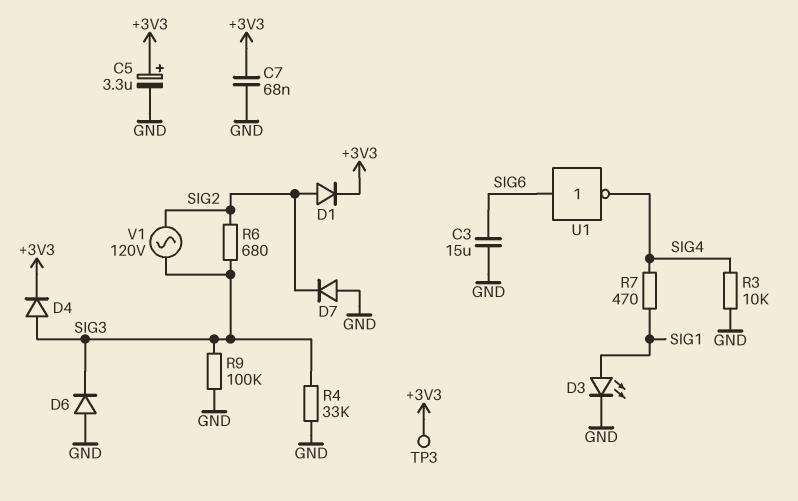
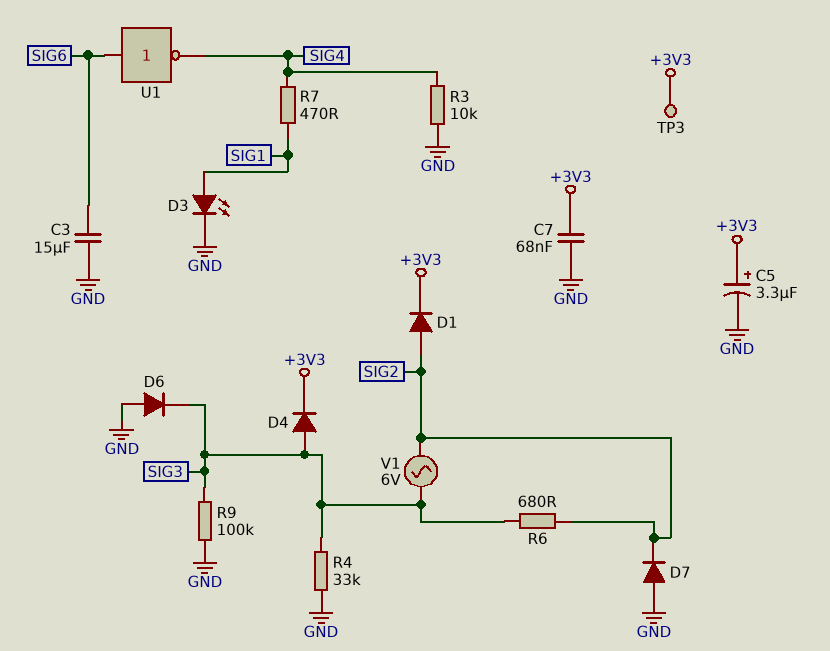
V1: AC 120V (SIG2, SIG3) -> AC 6V (SIG2, SIG3)

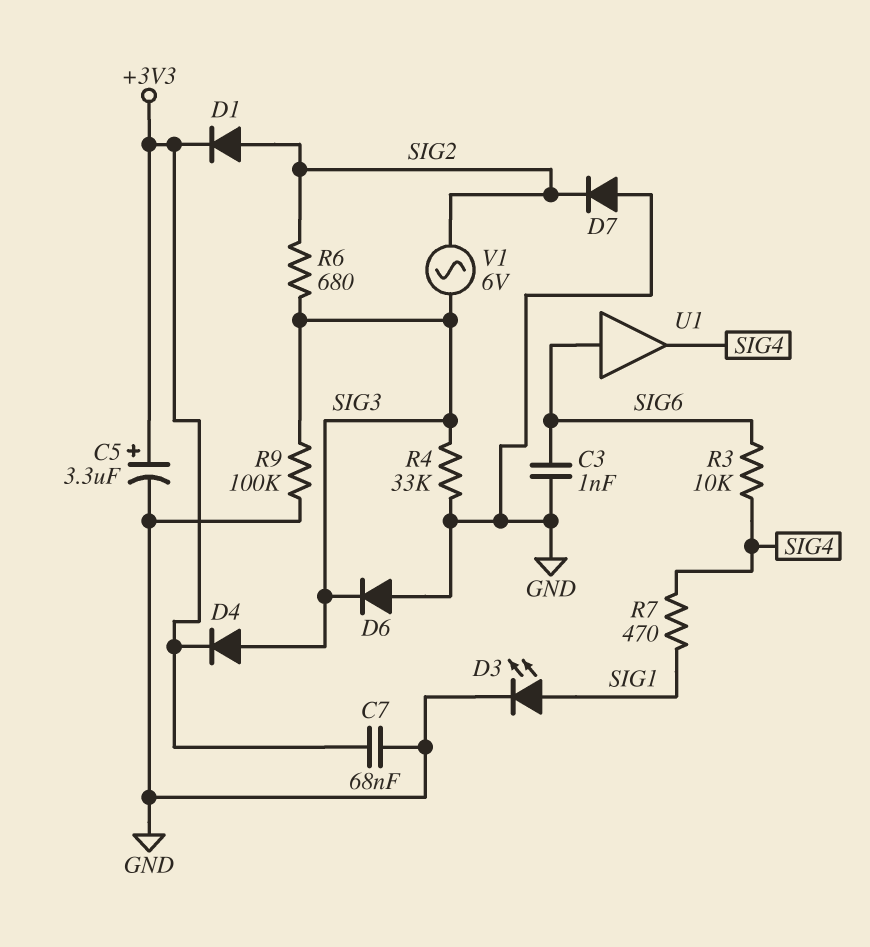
C3: 15uF (GND, SIG6) -> 1nF (GND, SIG6)
R3: 10k (GND, SIG4) -> 10k (SIG4, SIG6)
TP3: test point (+3V3) -> none
U1: NOT (in SIG6, out SIG4) -> buffer (in SIG6, out SIG4)

